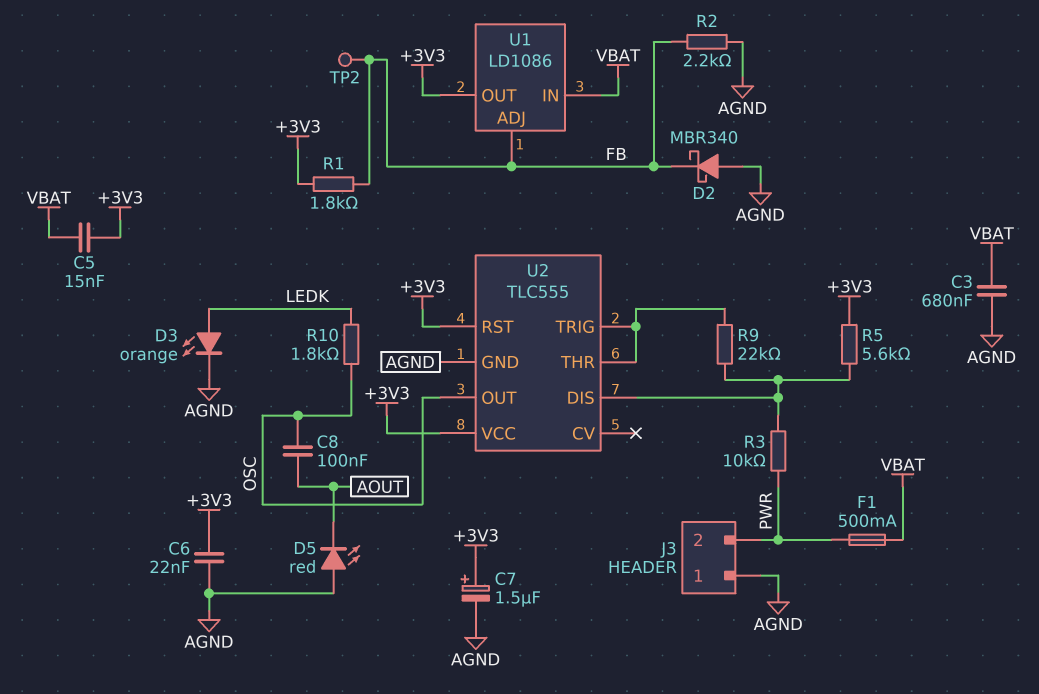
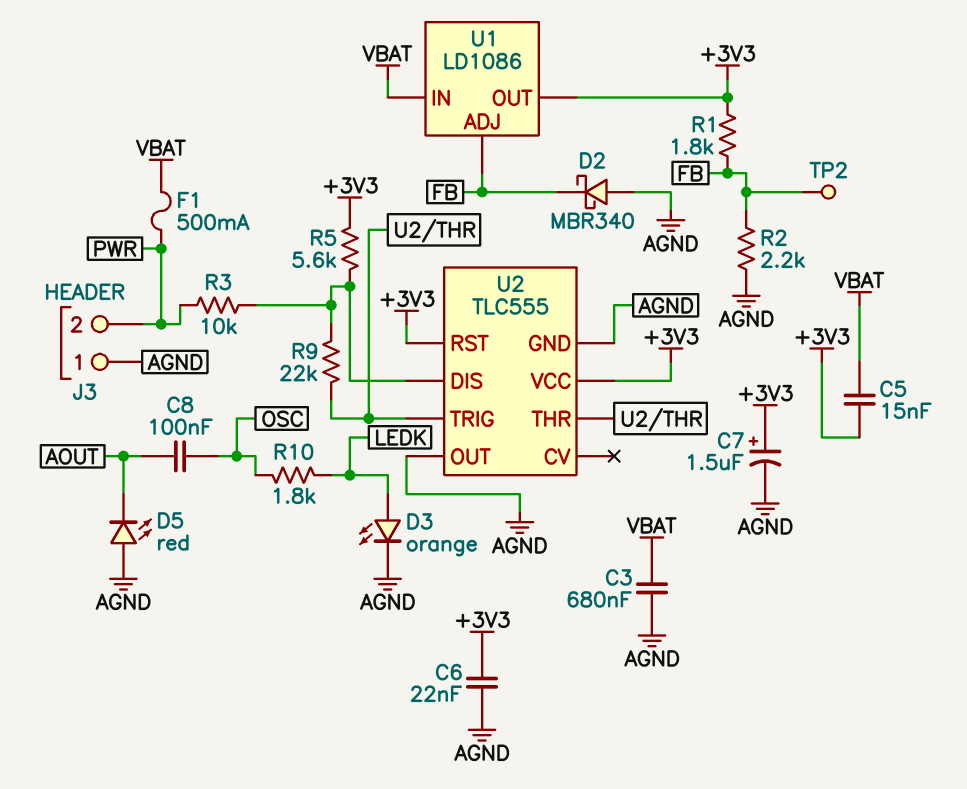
U2 pin OUT: OSC -> AGND

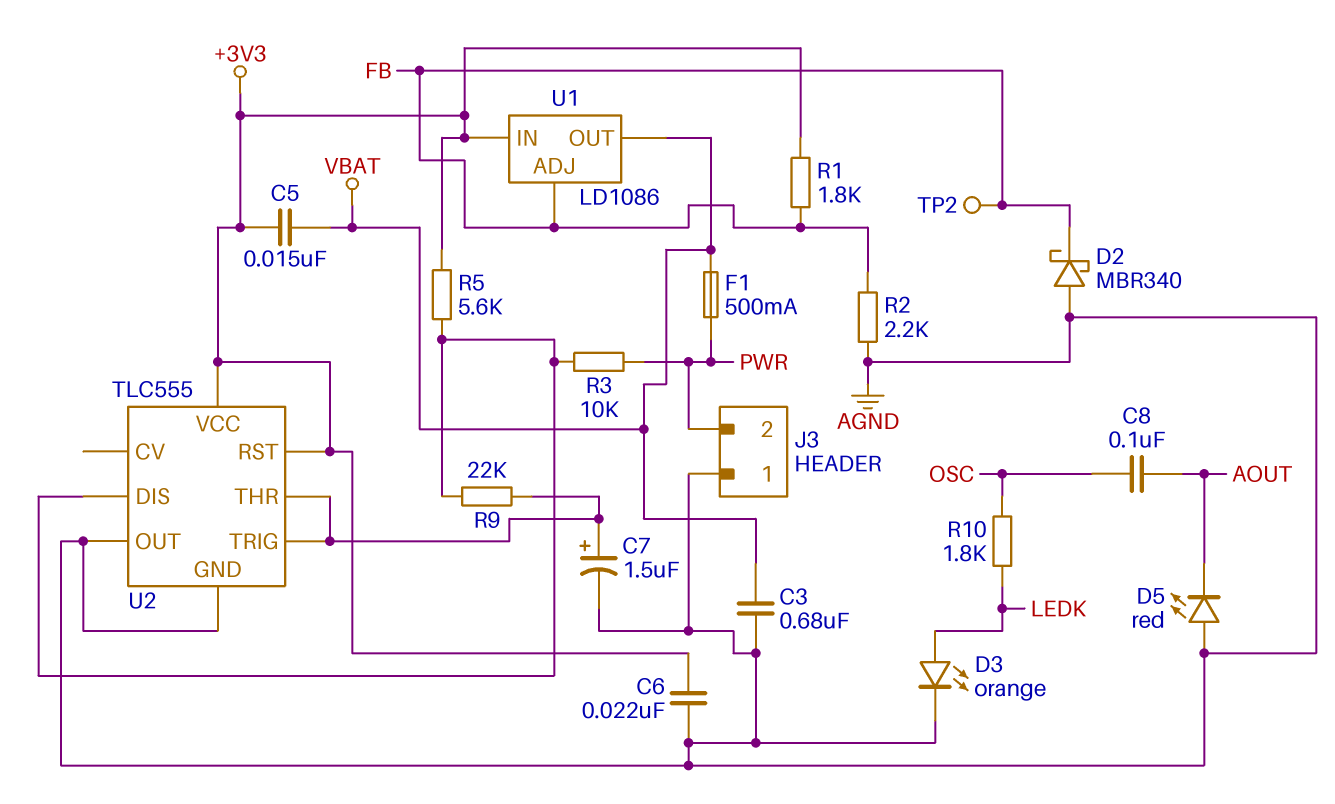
C7: 1.5uF (plus +3V3, minus AGND) -> 1.5uF (plus U2/THR, minus AGND)
U1 pin IN: VBAT -> +3V3
U1 pin OUT: +3V3 -> VBAT

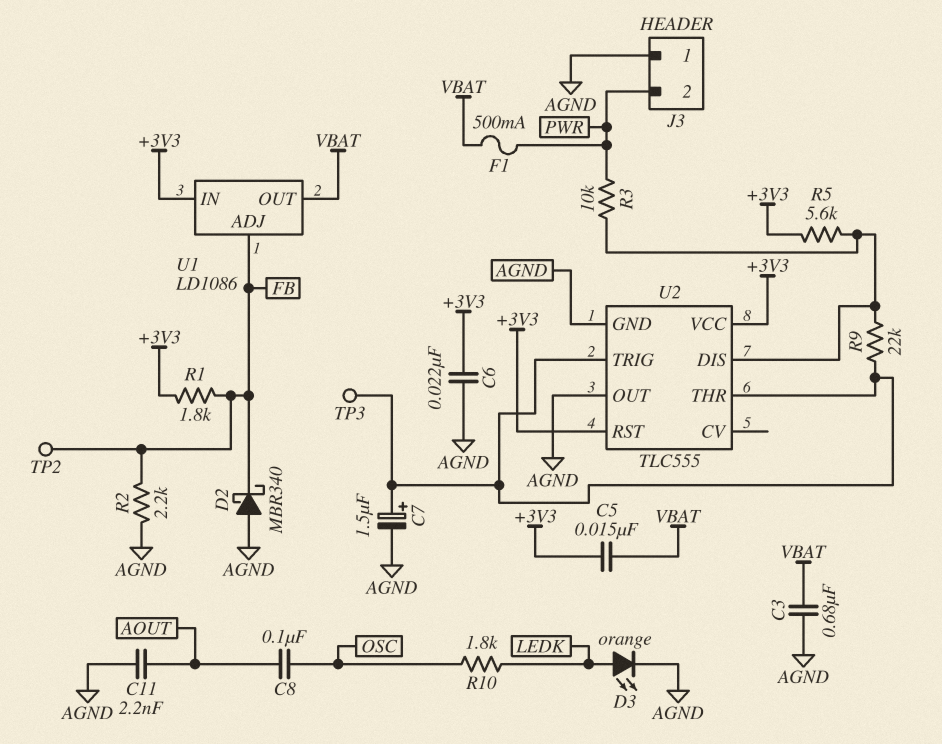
C11: none -> 2.2nF (AGND, AOUT)
D5: LED red (A AGND, K AOUT) -> none
TP3: none -> test point (U2/THR)

